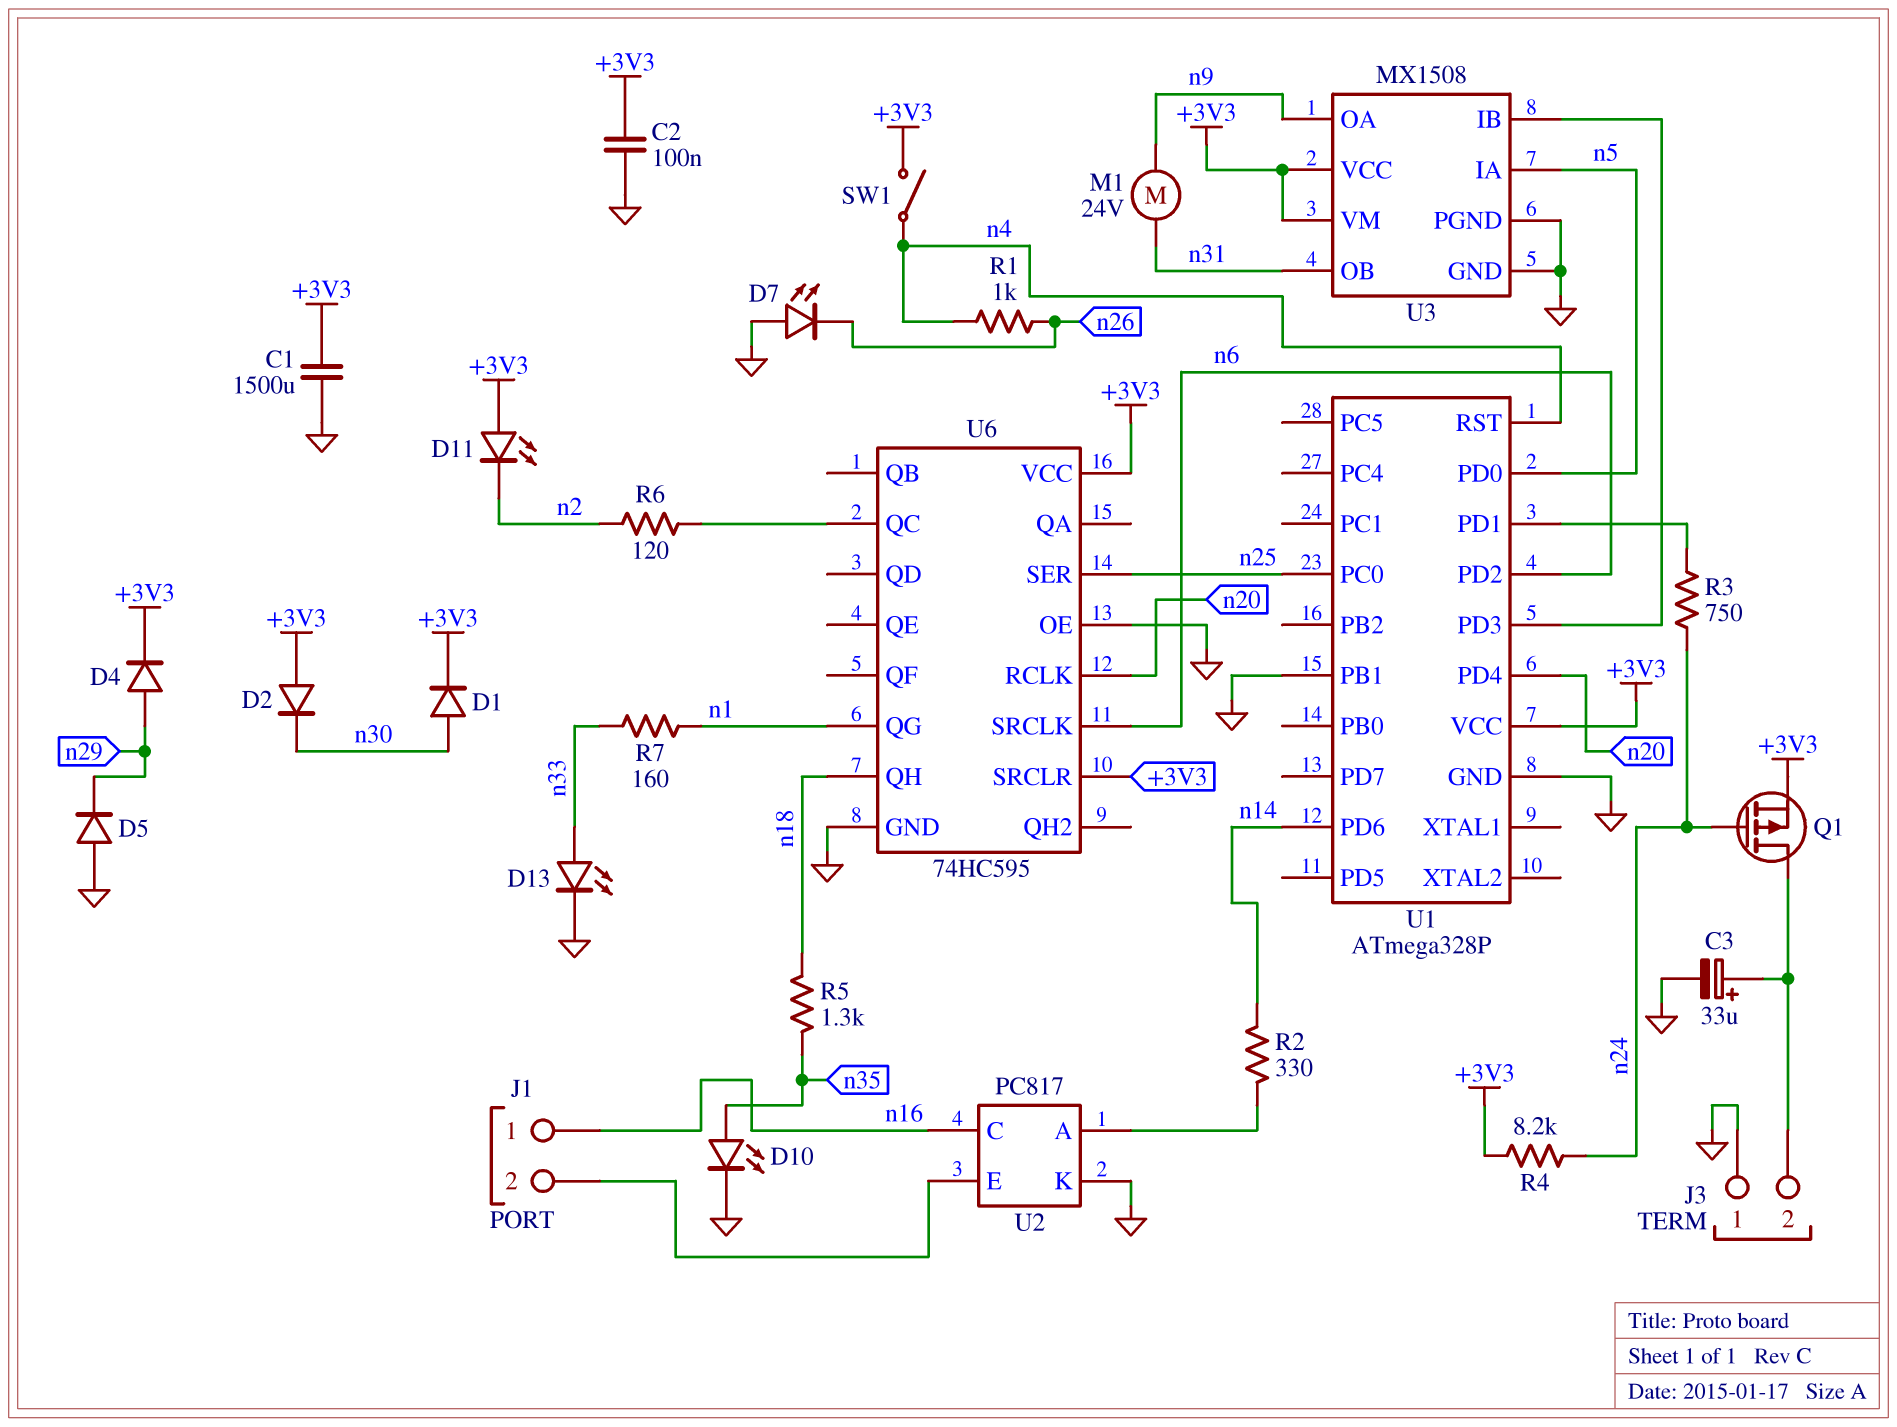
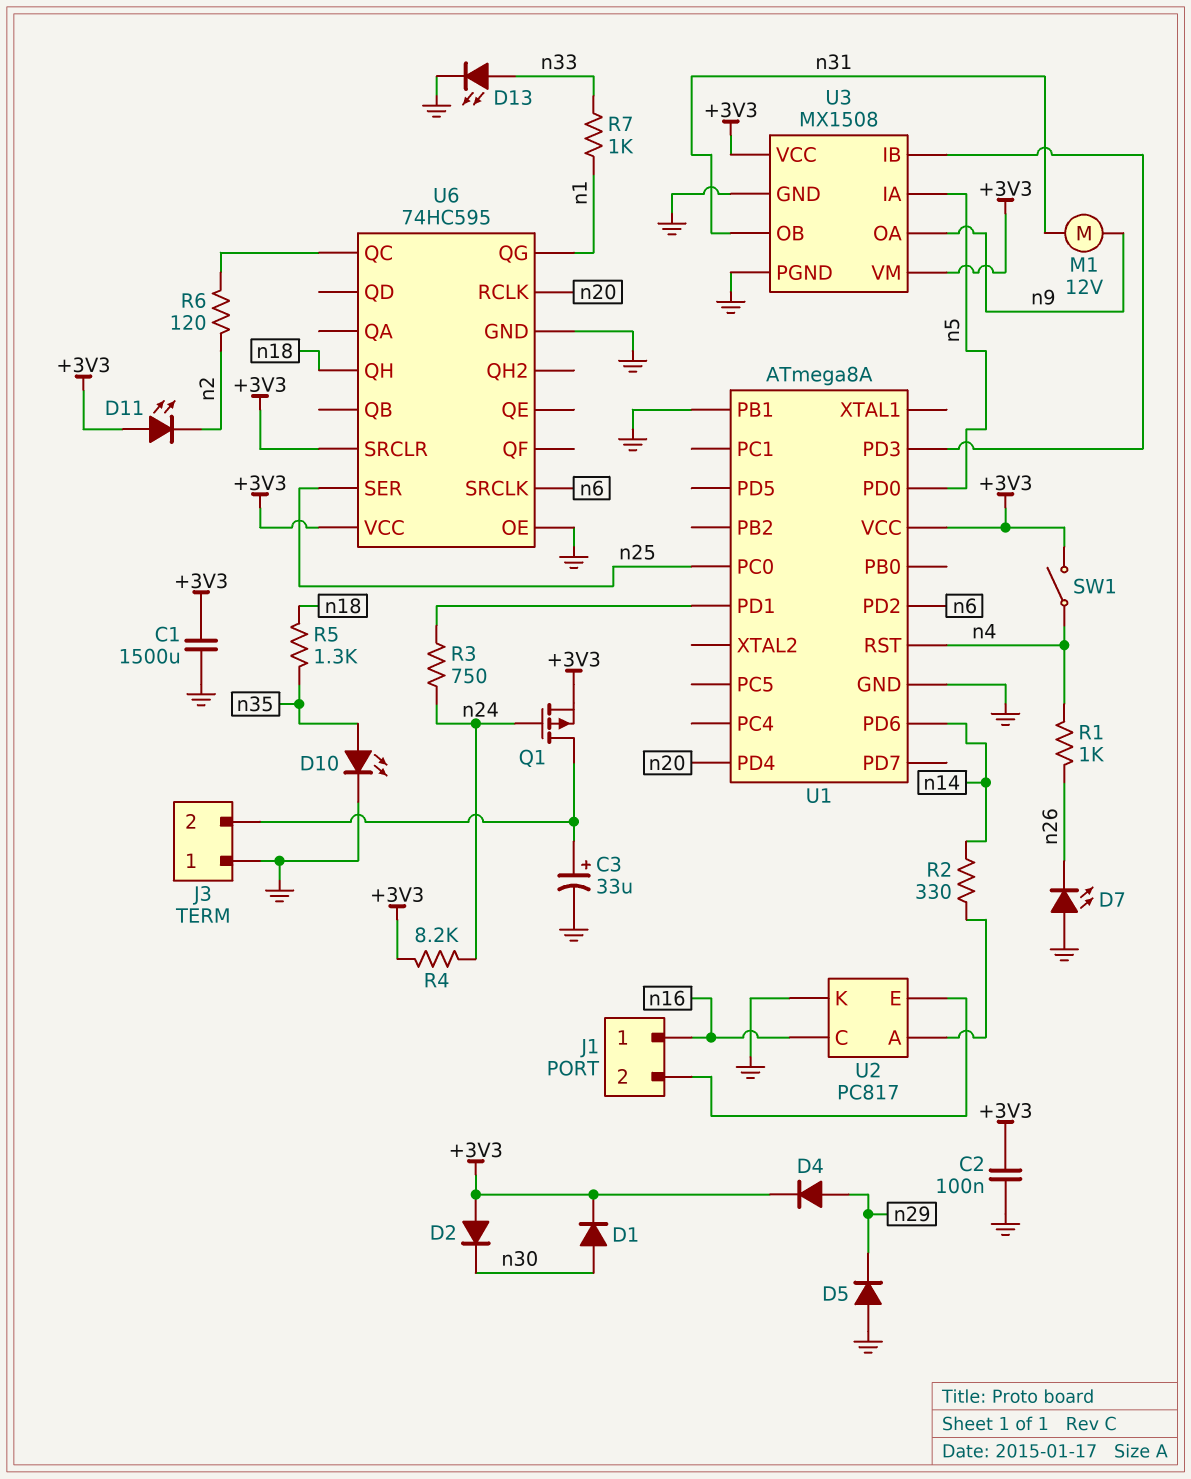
M1: motor 24V (n9, n31) -> motor 12V (n9, n31)
R7: 160 (n1, n33) -> 1k (n1, n33)
U1: ATmega328P -> ATmega8A

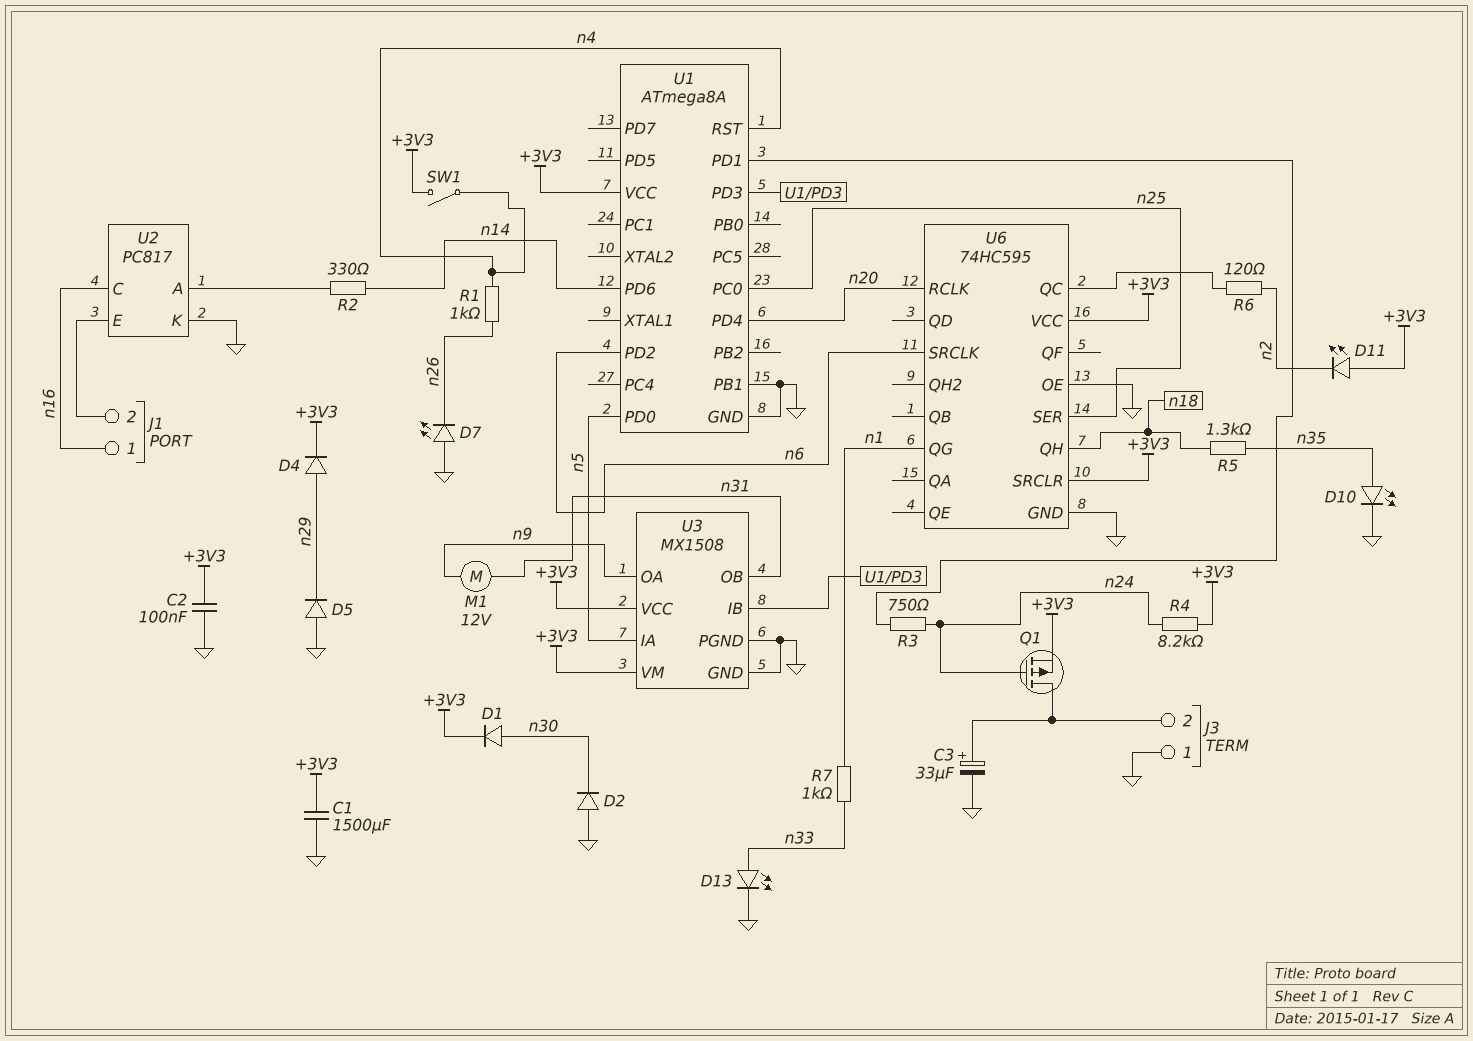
D2: diode (A +3V3, K n30) -> diode (A GND, K n30)

